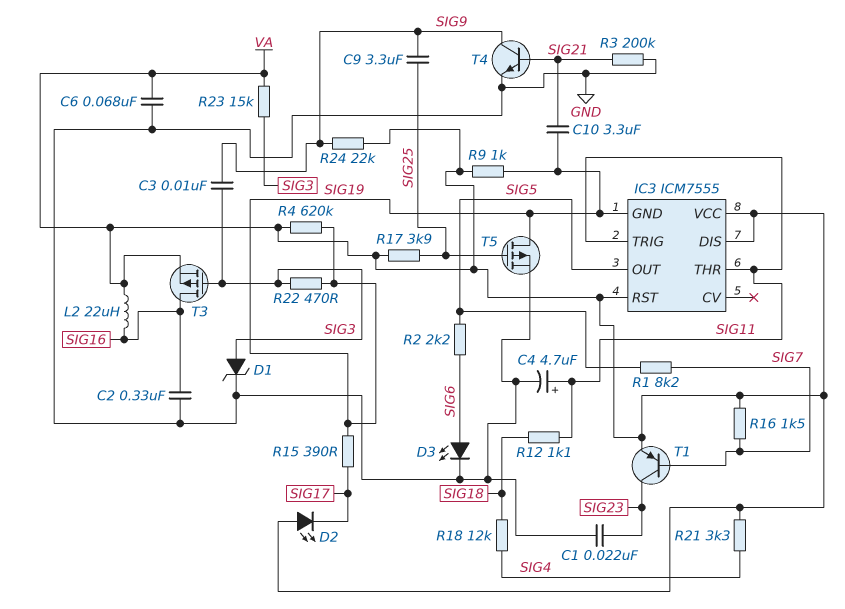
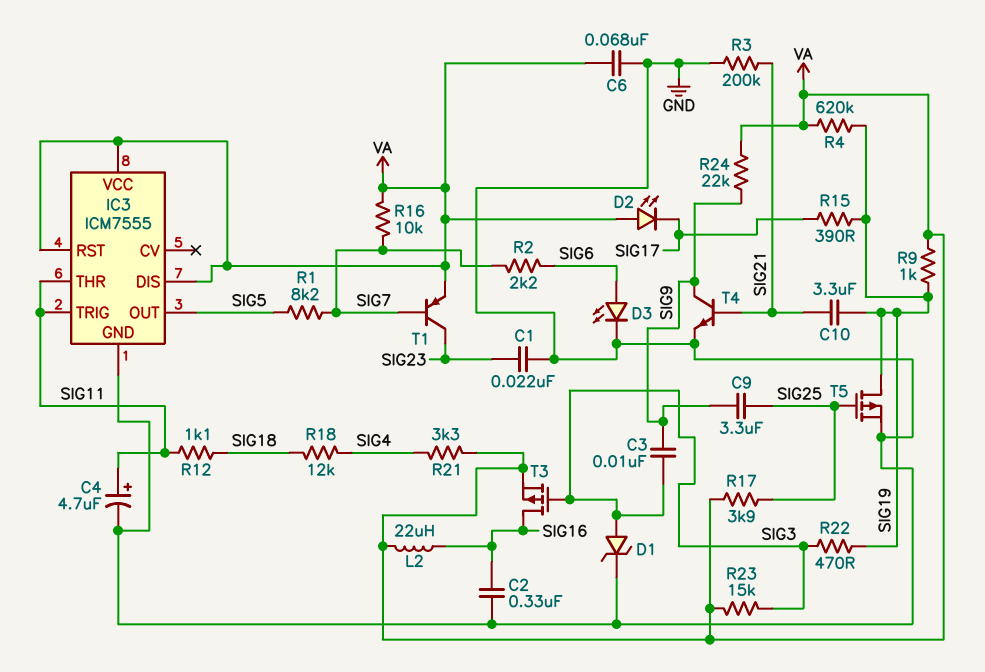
IC3 pin GND: SIG19 -> GND
R2: 2.2k (SIG5, SIG6) -> 2.2k (SIG6, SIG7)
R16: 1.5k (SIG7, VA) -> 10k (SIG7, VA)

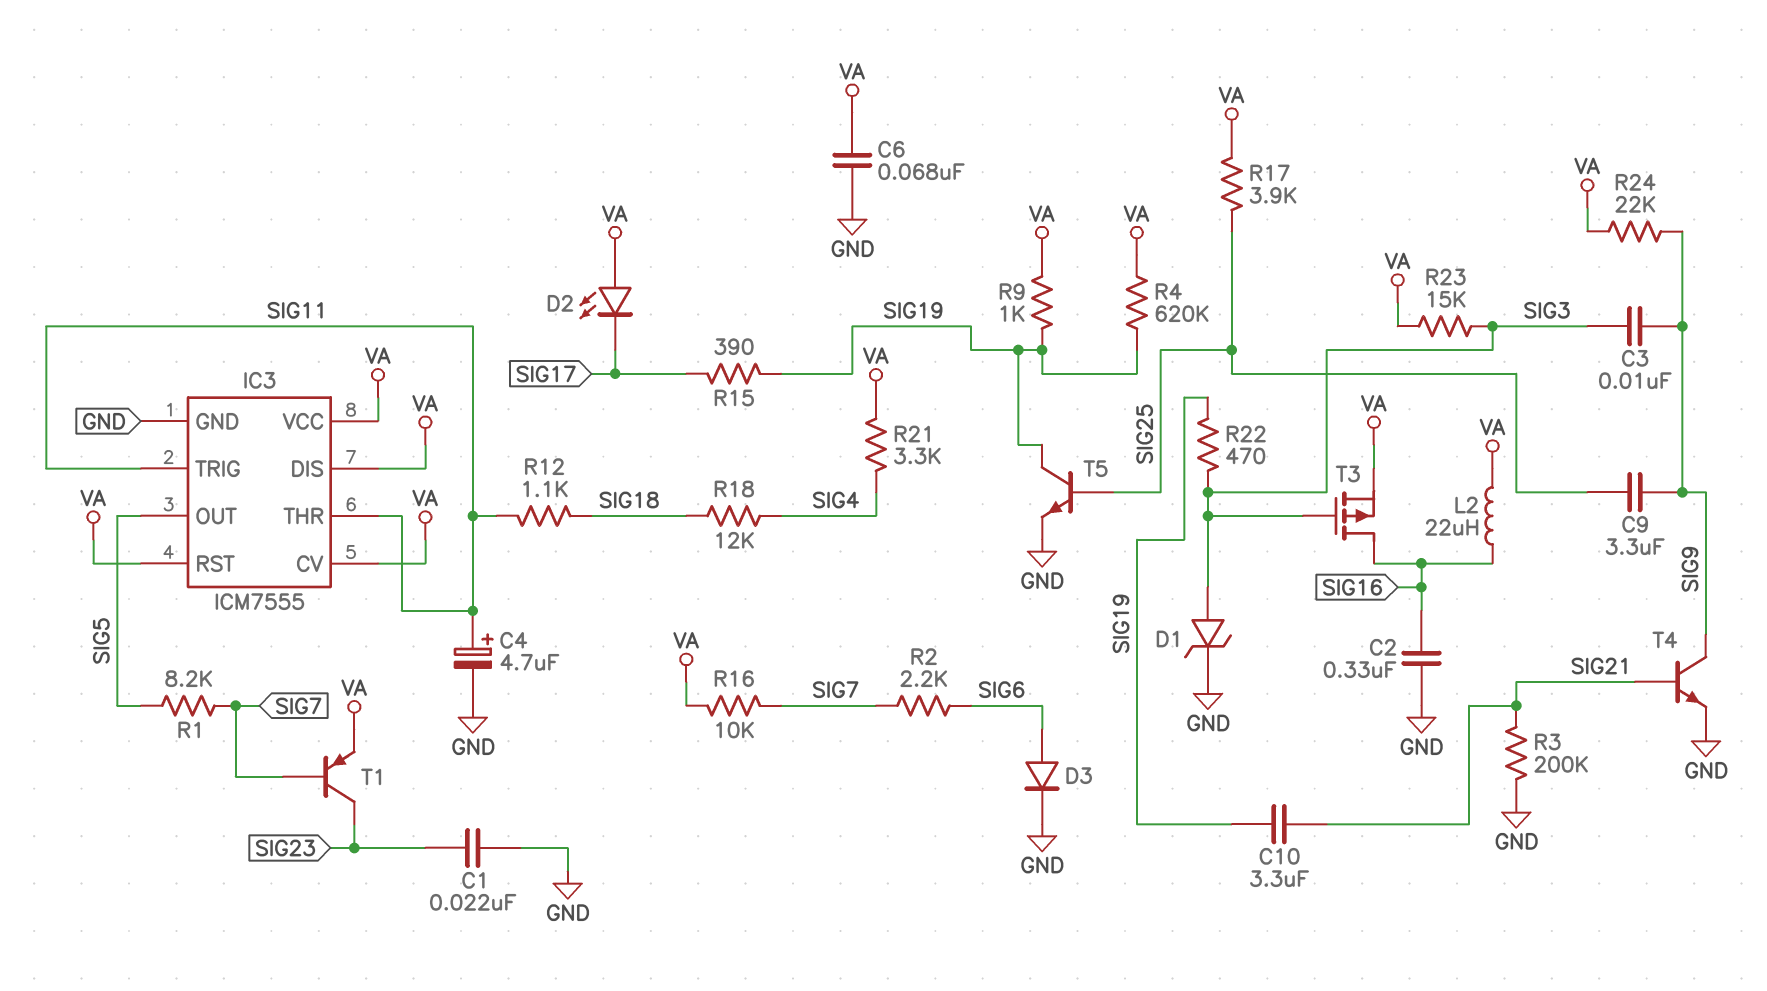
D3: LED (A SIG6, K GND) -> diode (A SIG6, K GND)
IC3 pin CV: none -> VA
T5: PMOS (G SIG25, D SIG19, S GND) -> NPN (B SIG25, C SIG19, E GND)

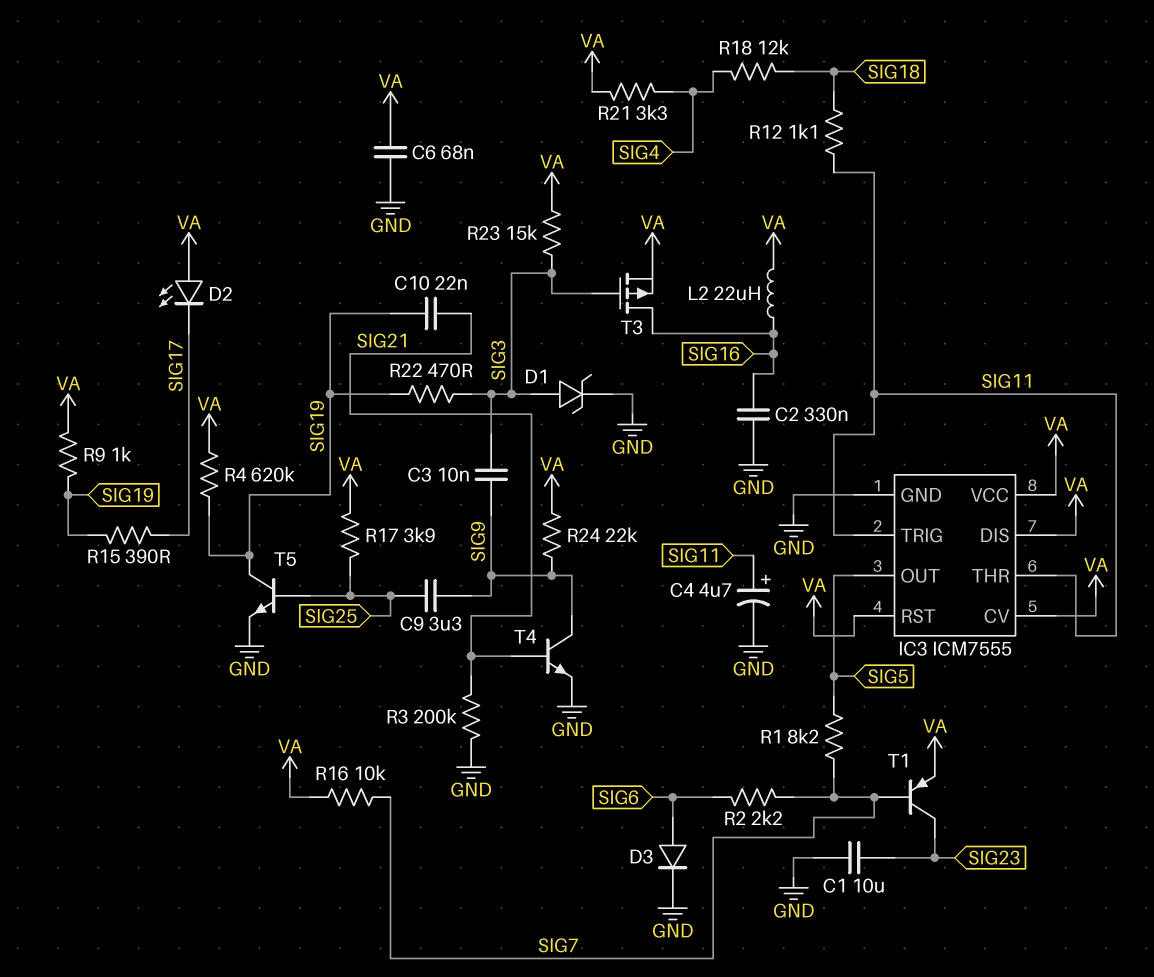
C1: 22nF (GND, SIG23) -> 10uF (GND, SIG23)
C10: 3.3uF (SIG19, SIG21) -> 22nF (SIG19, SIG21)

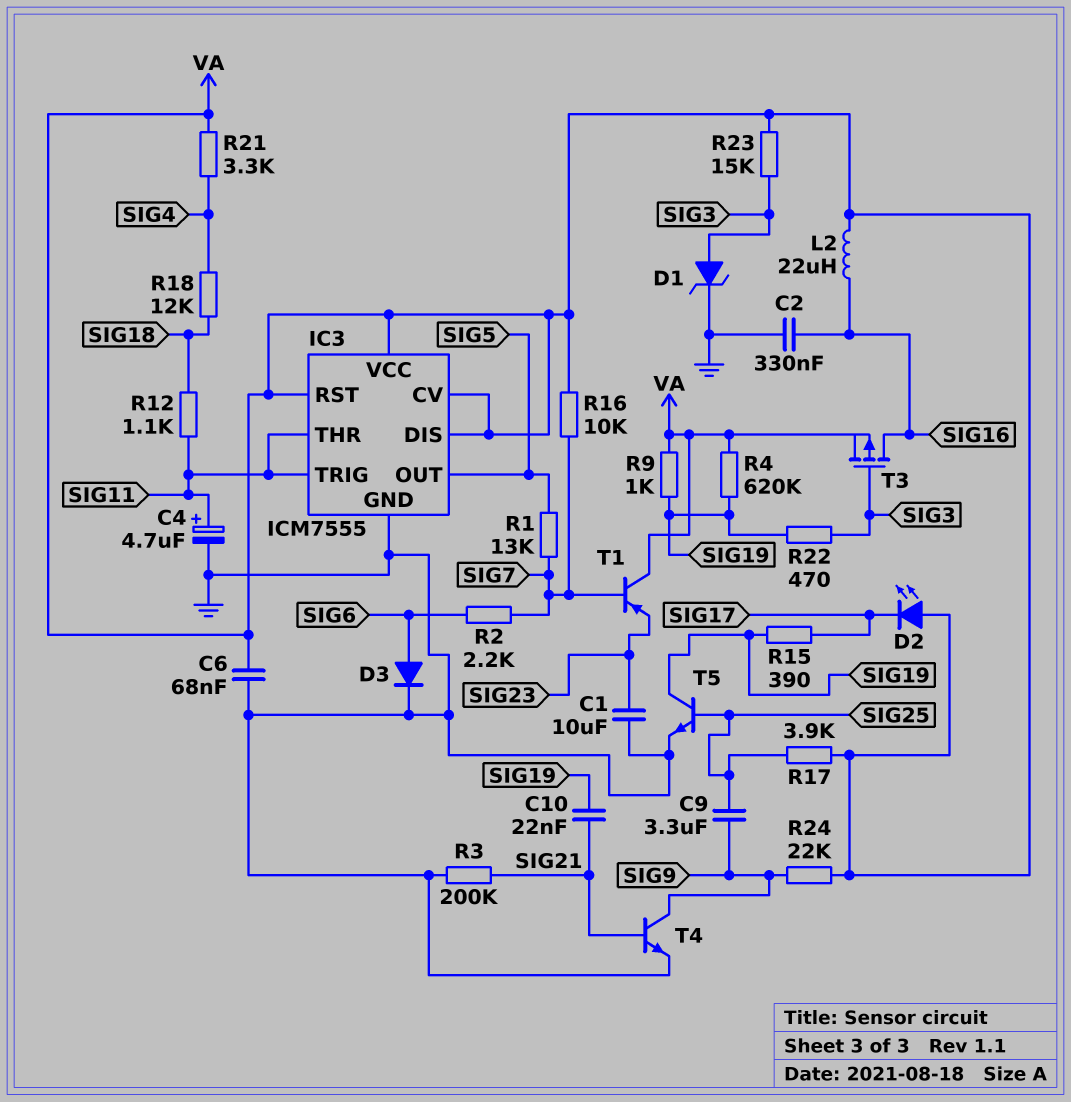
C3: 10nF (SIG3, SIG9) -> none
R1: 8.2k (SIG5, SIG7) -> 13k (SIG5, SIG7)
T1: PNP (B SIG7, C SIG23, E VA) -> PNP (B SIG7, C VA, E SIG23)

